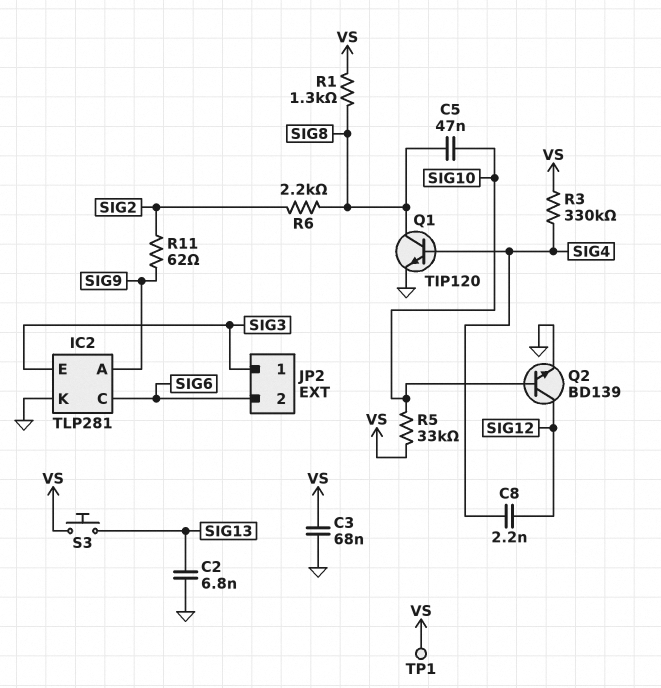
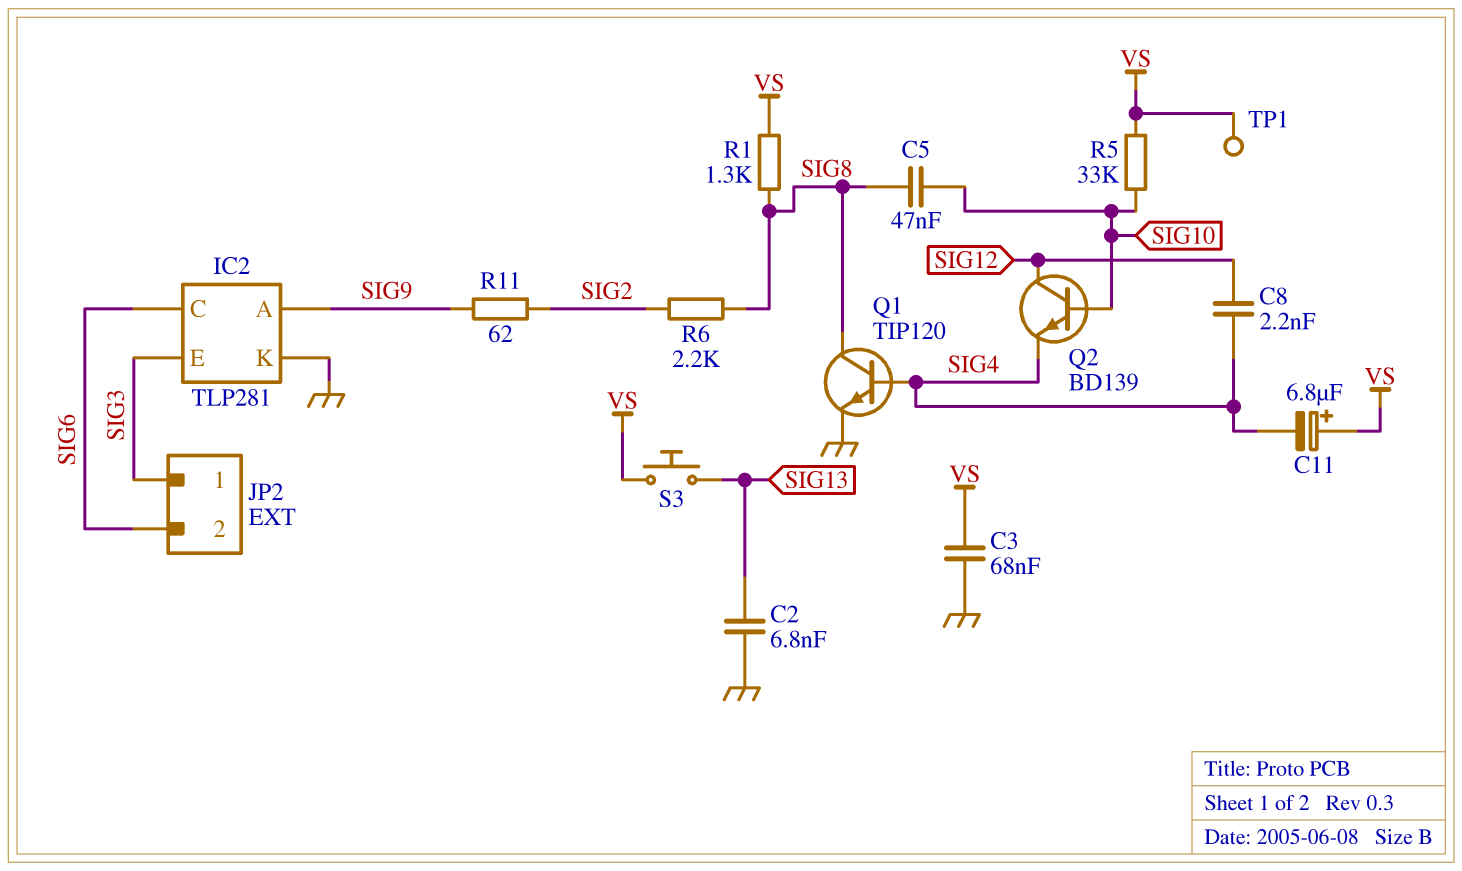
C11: none -> 6.8uF (plus VS, minus SIG4)
Q2: NPN BD139 (B SIG10, C SIG12, E GND) -> NPN BD139 (B SIG10, C SIG12, E SIG4)
R3: 330k (SIG4, VS) -> none

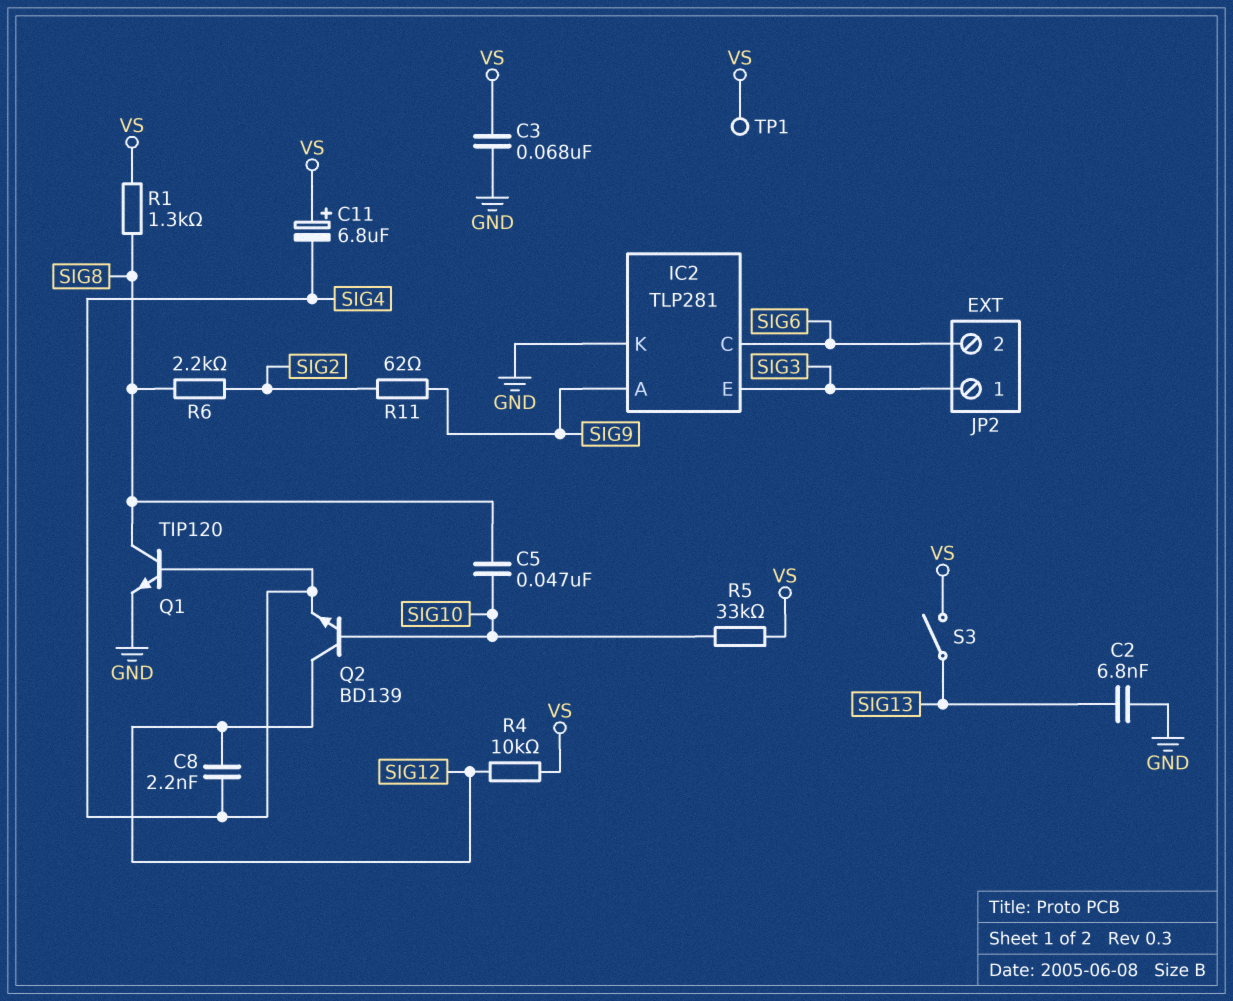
R4: none -> 10k (SIG12, VS)
S3: button (SIG13, VS) -> switch (SIG13, VS)

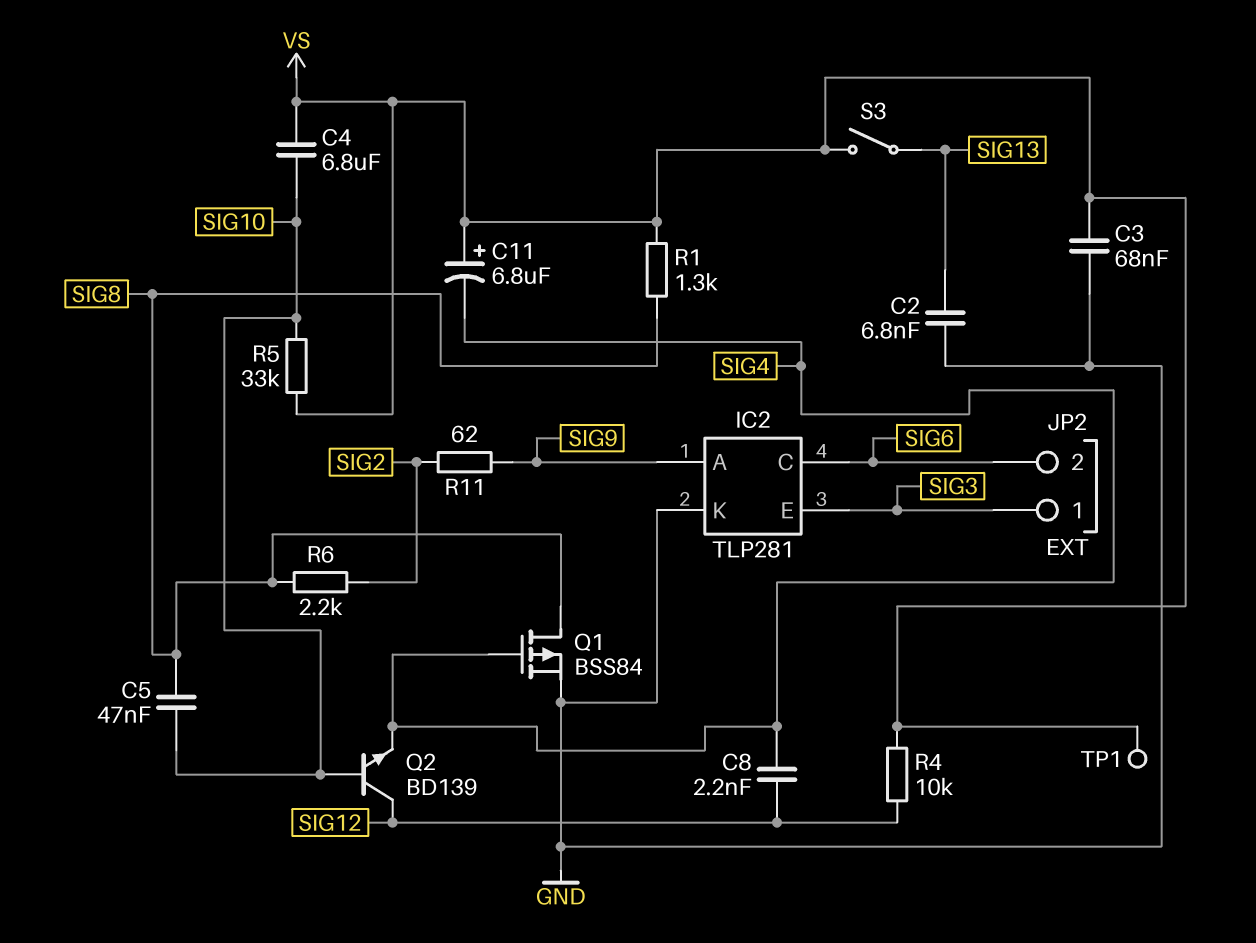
C4: none -> 6.8uF (SIG10, VS)
Q1: NPN TIP120 (B SIG4, C SIG8, E GND) -> PMOS BSS84 (G SIG4, D SIG8, S GND)

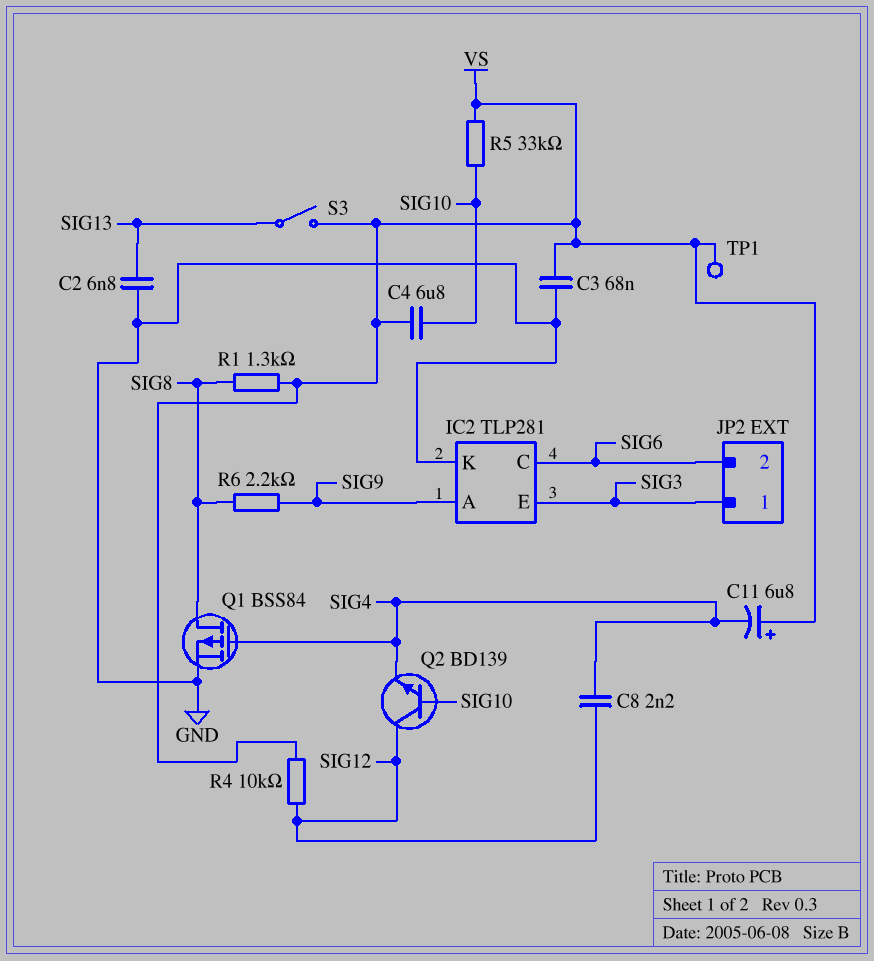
C5: 47nF (SIG8, SIG10) -> none
R6: 2.2k (SIG2, SIG8) -> 2.2k (SIG8, SIG9)
R11: 62 (SIG2, SIG9) -> none

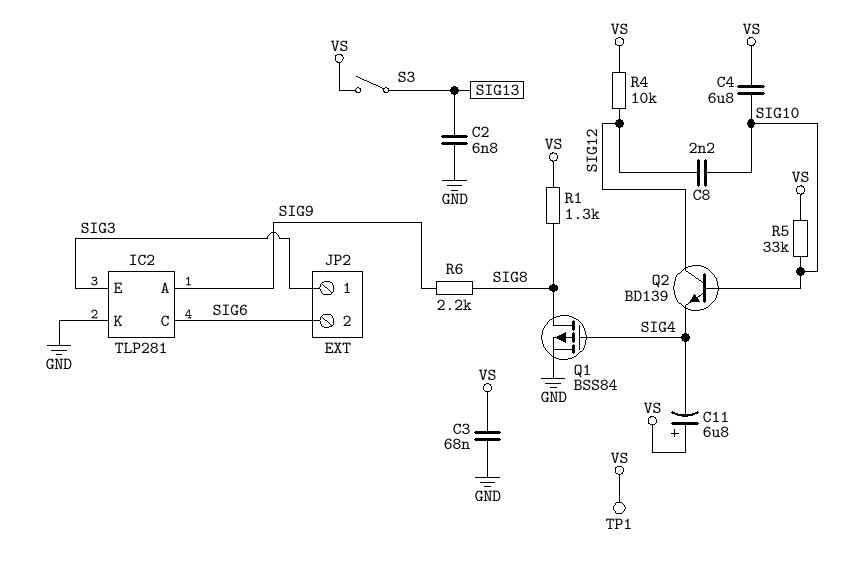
C8: 2.2nF (SIG4, SIG12) -> 2.2nF (SIG10, SIG12)

